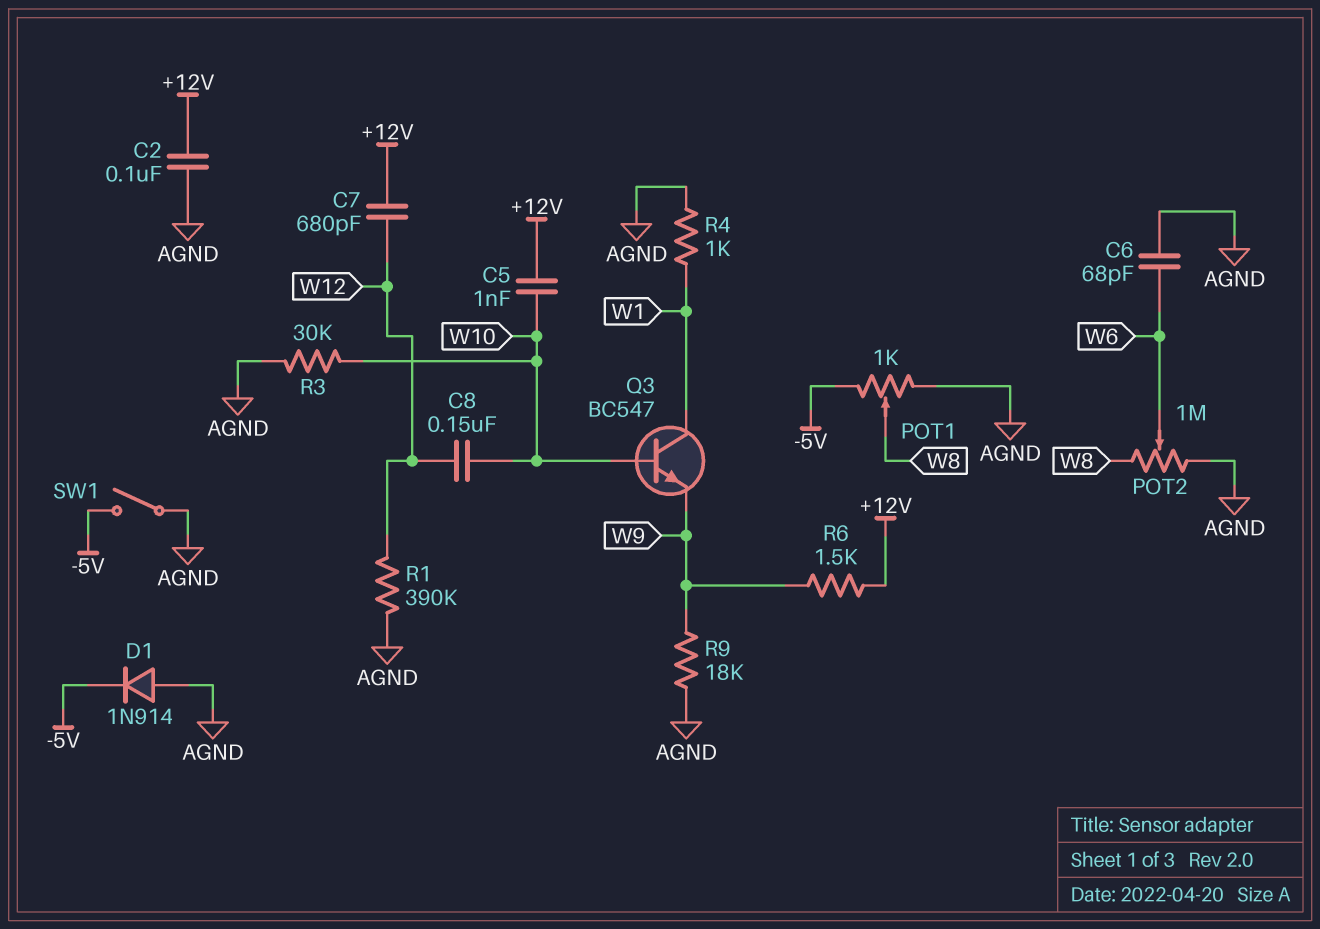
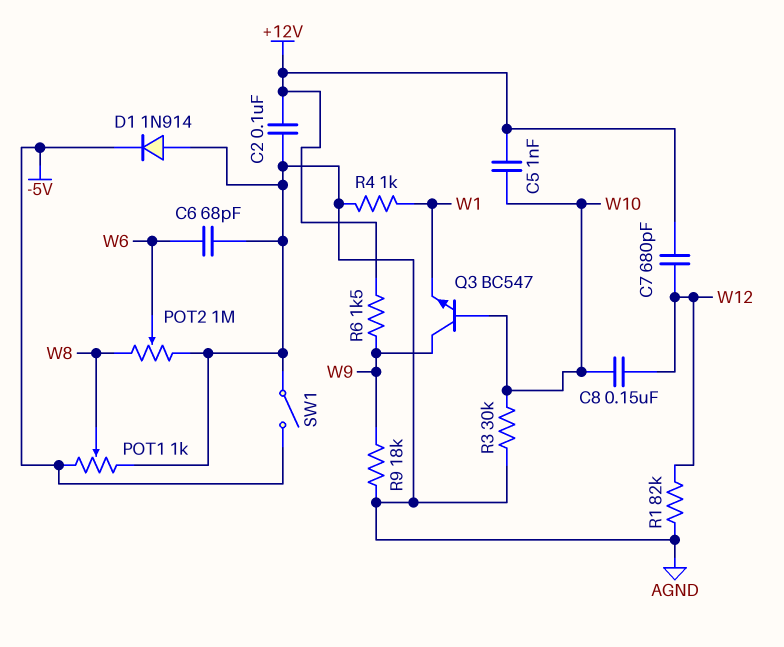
Q3: NPN BC547 (B W10, C W1, E W9) -> NPN BC547 (B W10, C W9, E W1)
R1: 390k (AGND, W12) -> 82k (AGND, W12)

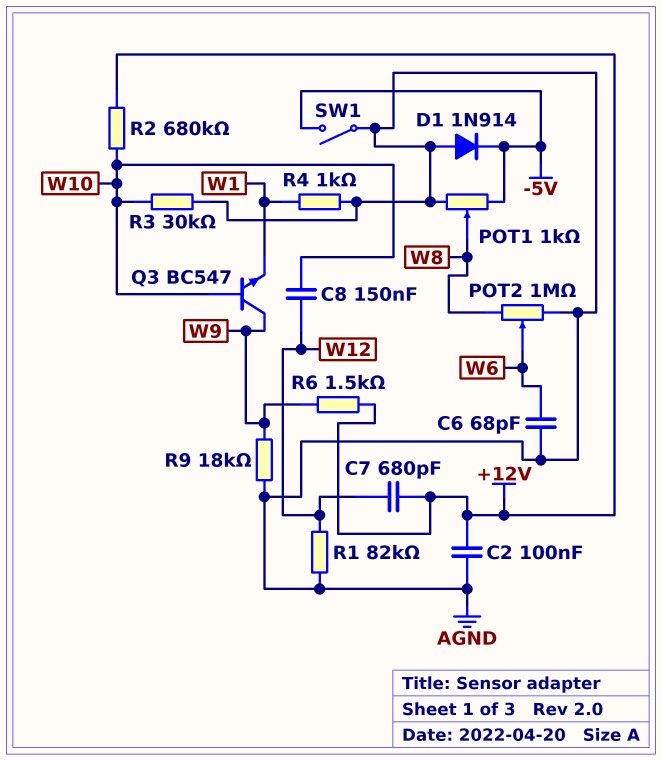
C5: 1nF (+12V, W10) -> none
R2: none -> 680k (+12V, W10)

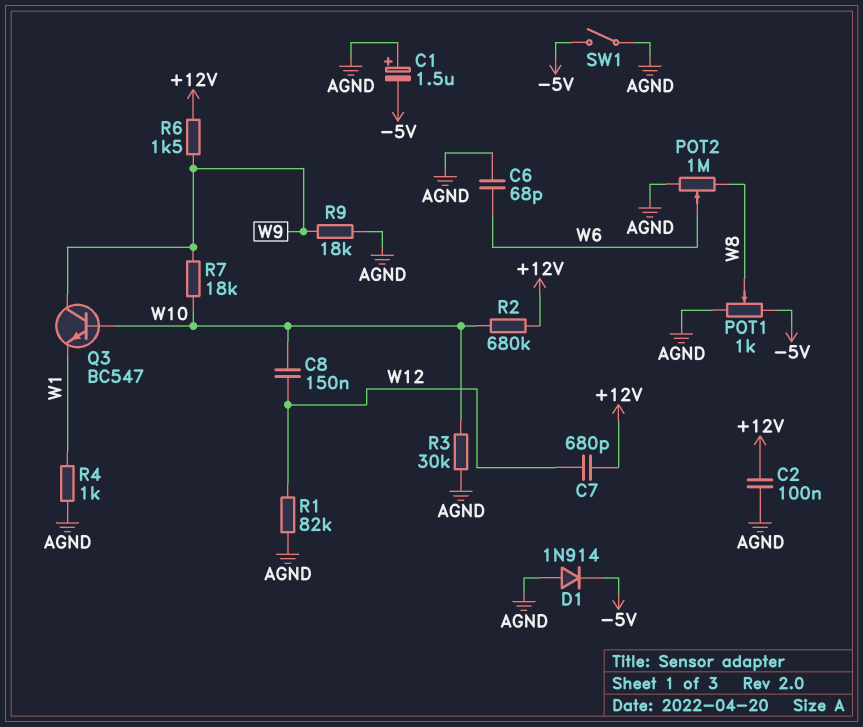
C1: none -> 1.5uF (plus AGND, minus -5V)
R7: none -> 18k (W9, W10)

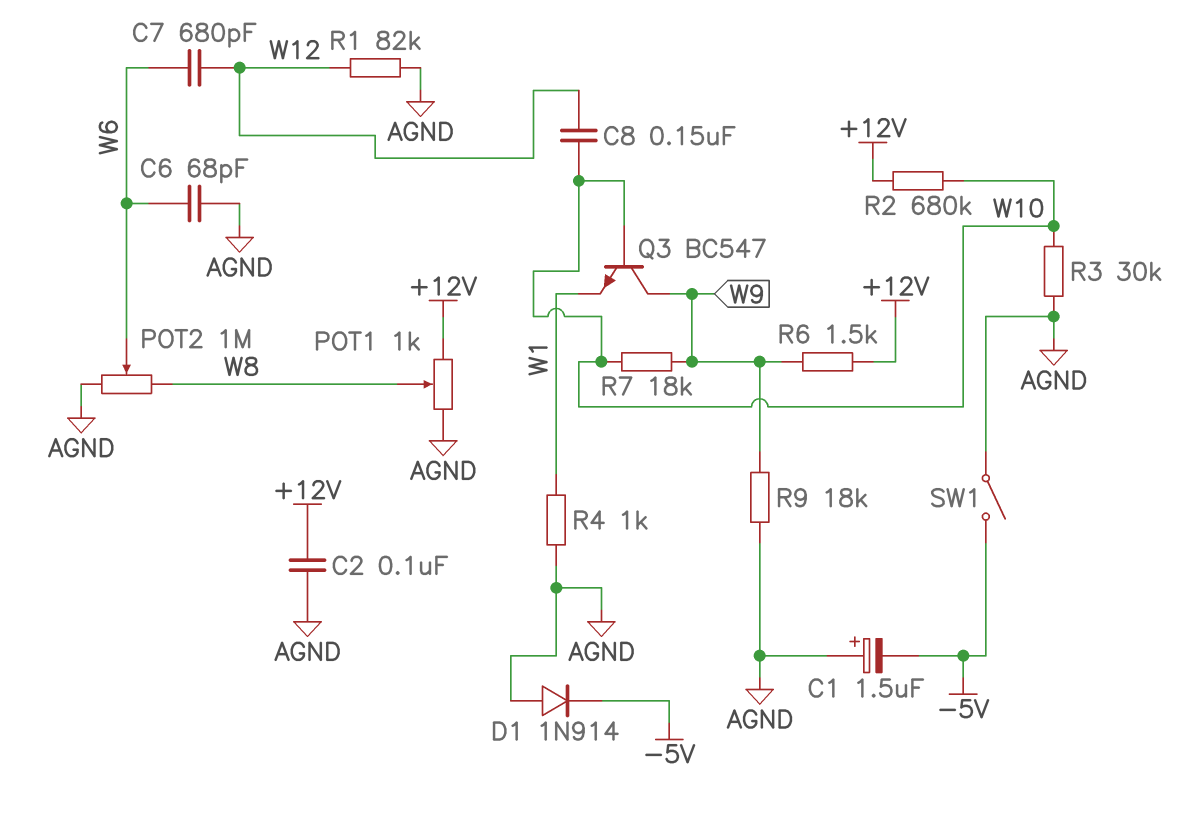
C7: 680pF (+12V, W12) -> 680pF (W6, W12)
POT1: 1k (-5V, AGND, wiper W8) -> 1k (+12V, AGND, wiper W8)

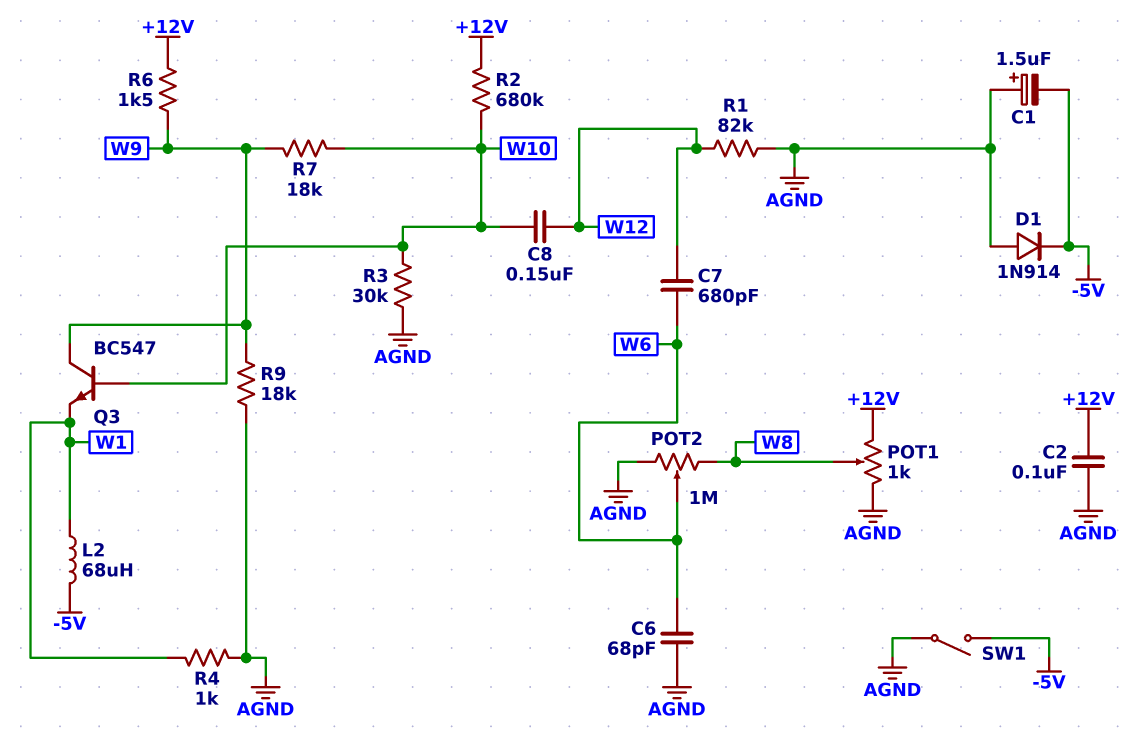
L2: none -> 68uH (-5V, W1)

